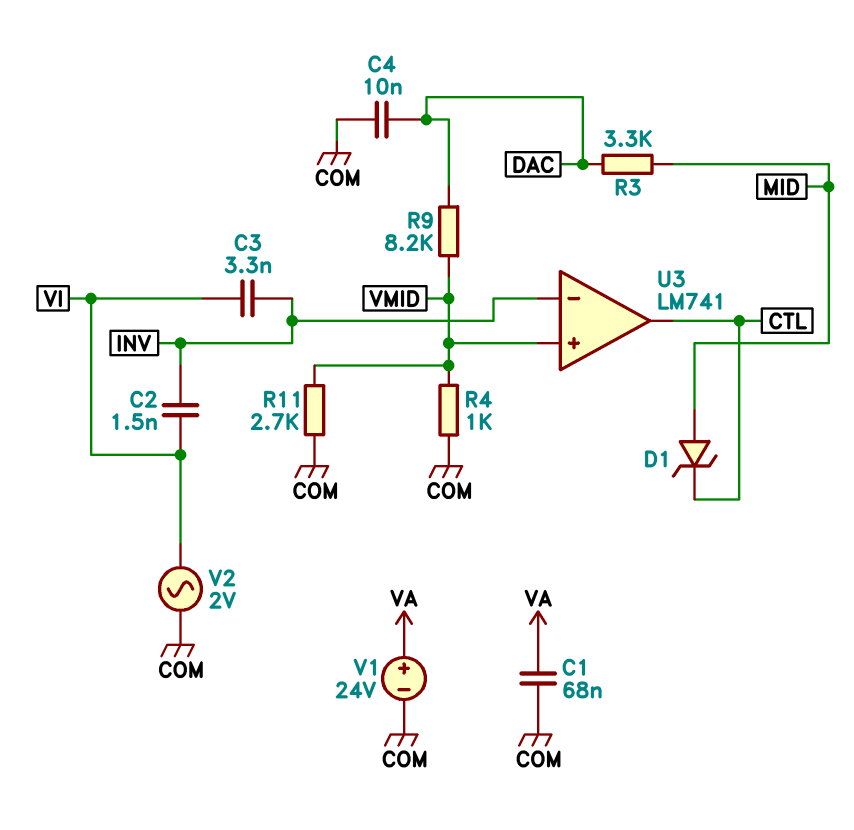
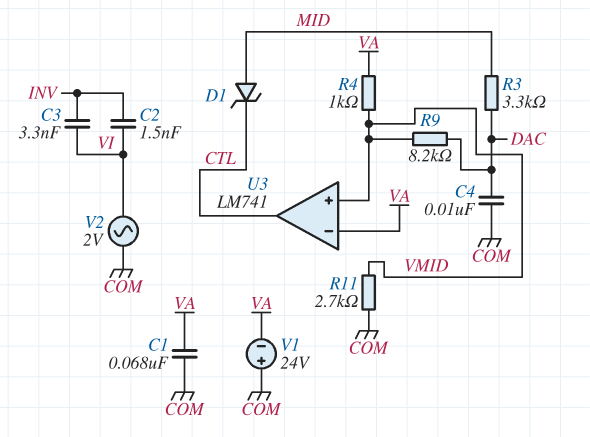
R4: 1k (COM, VMID) -> 1k (VA, VMID)
U3 pin in-: INV -> VA
V1: 24V (plus VA, minus COM) -> 24V (plus COM, minus VA)

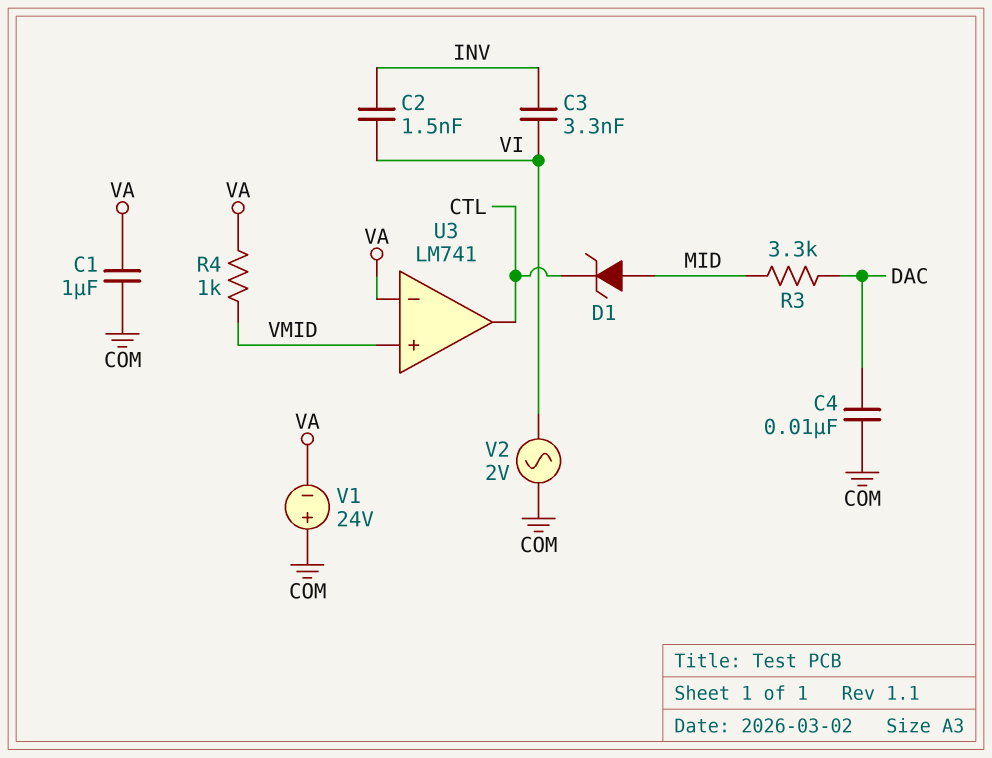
C1: 68nF (COM, VA) -> 1uF (COM, VA)
R9: 8.2k (DAC, VMID) -> none
R11: 2.7k (COM, VMID) -> none

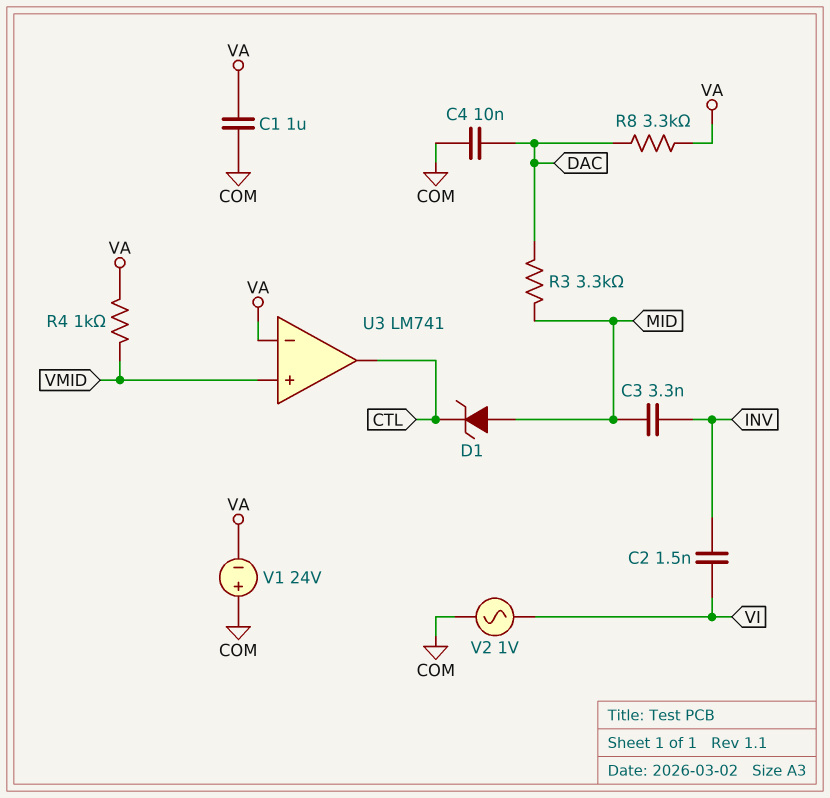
C3: 3.3nF (INV, VI) -> 3.3nF (INV, MID)
R8: none -> 3.3k (DAC, VA)
V2: AC 2V (COM, VI) -> AC 1V (COM, VI)

